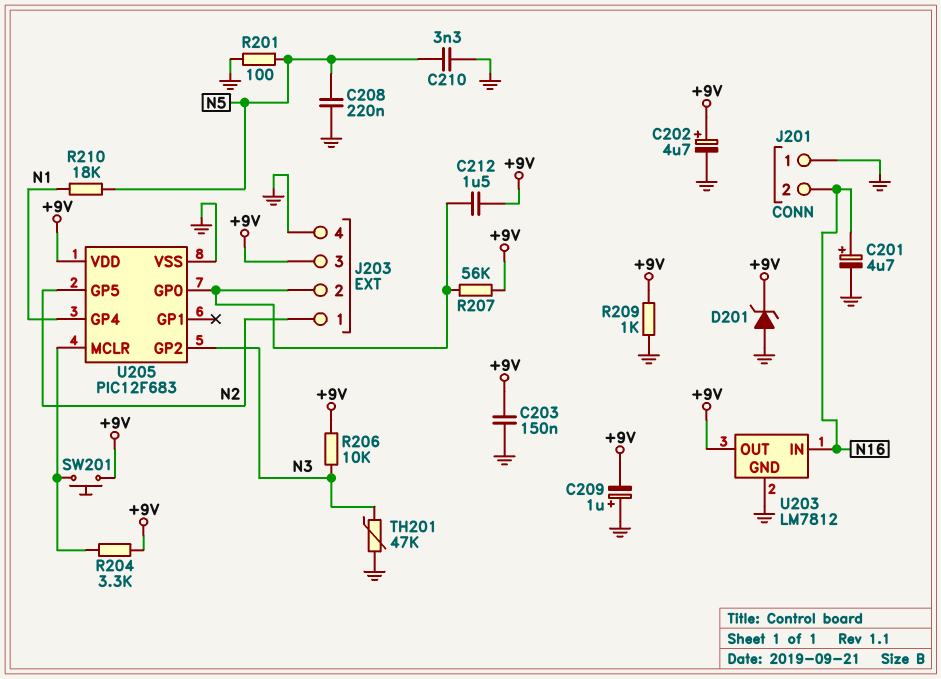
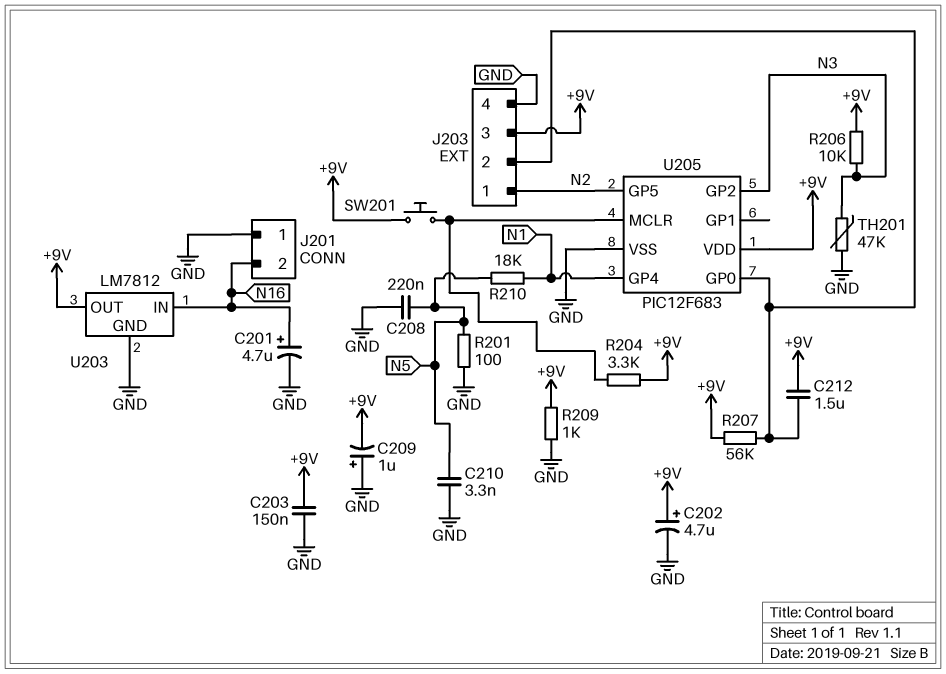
D201: zener (A GND, K +9V) -> none

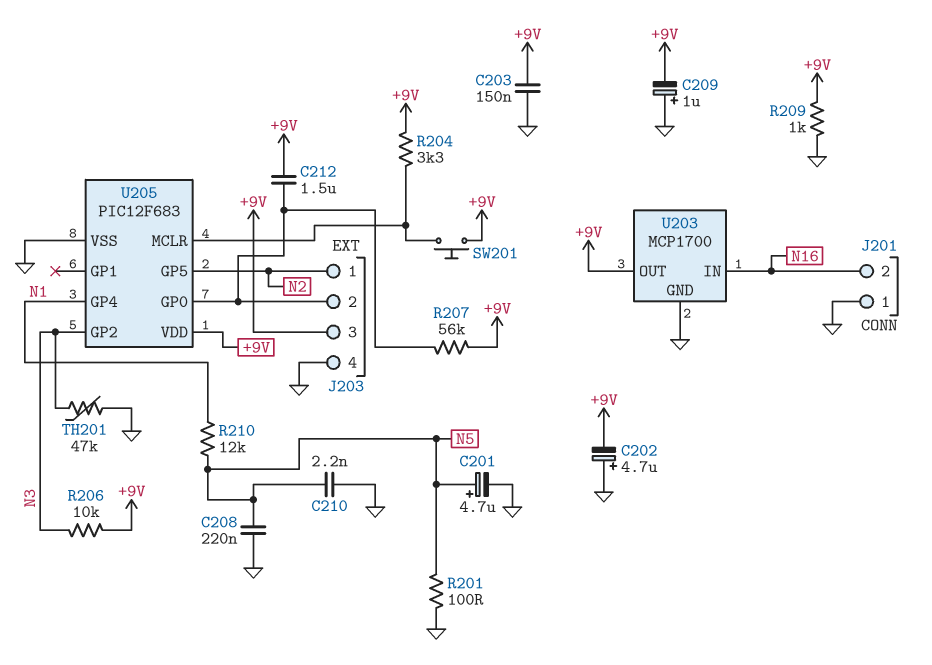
C201: 4.7uF (plus N16, minus GND) -> 4.7uF (plus N5, minus GND)
C202: 4.7uF (plus +9V, minus GND) -> 4.7uF (plus GND, minus +9V)
C210: 3.3nF (GND, N5) -> 2.2nF (GND, N5)
R210: 18k (N1, N5) -> 12k (N1, N5)
U203: LM7812 -> MCP1700

